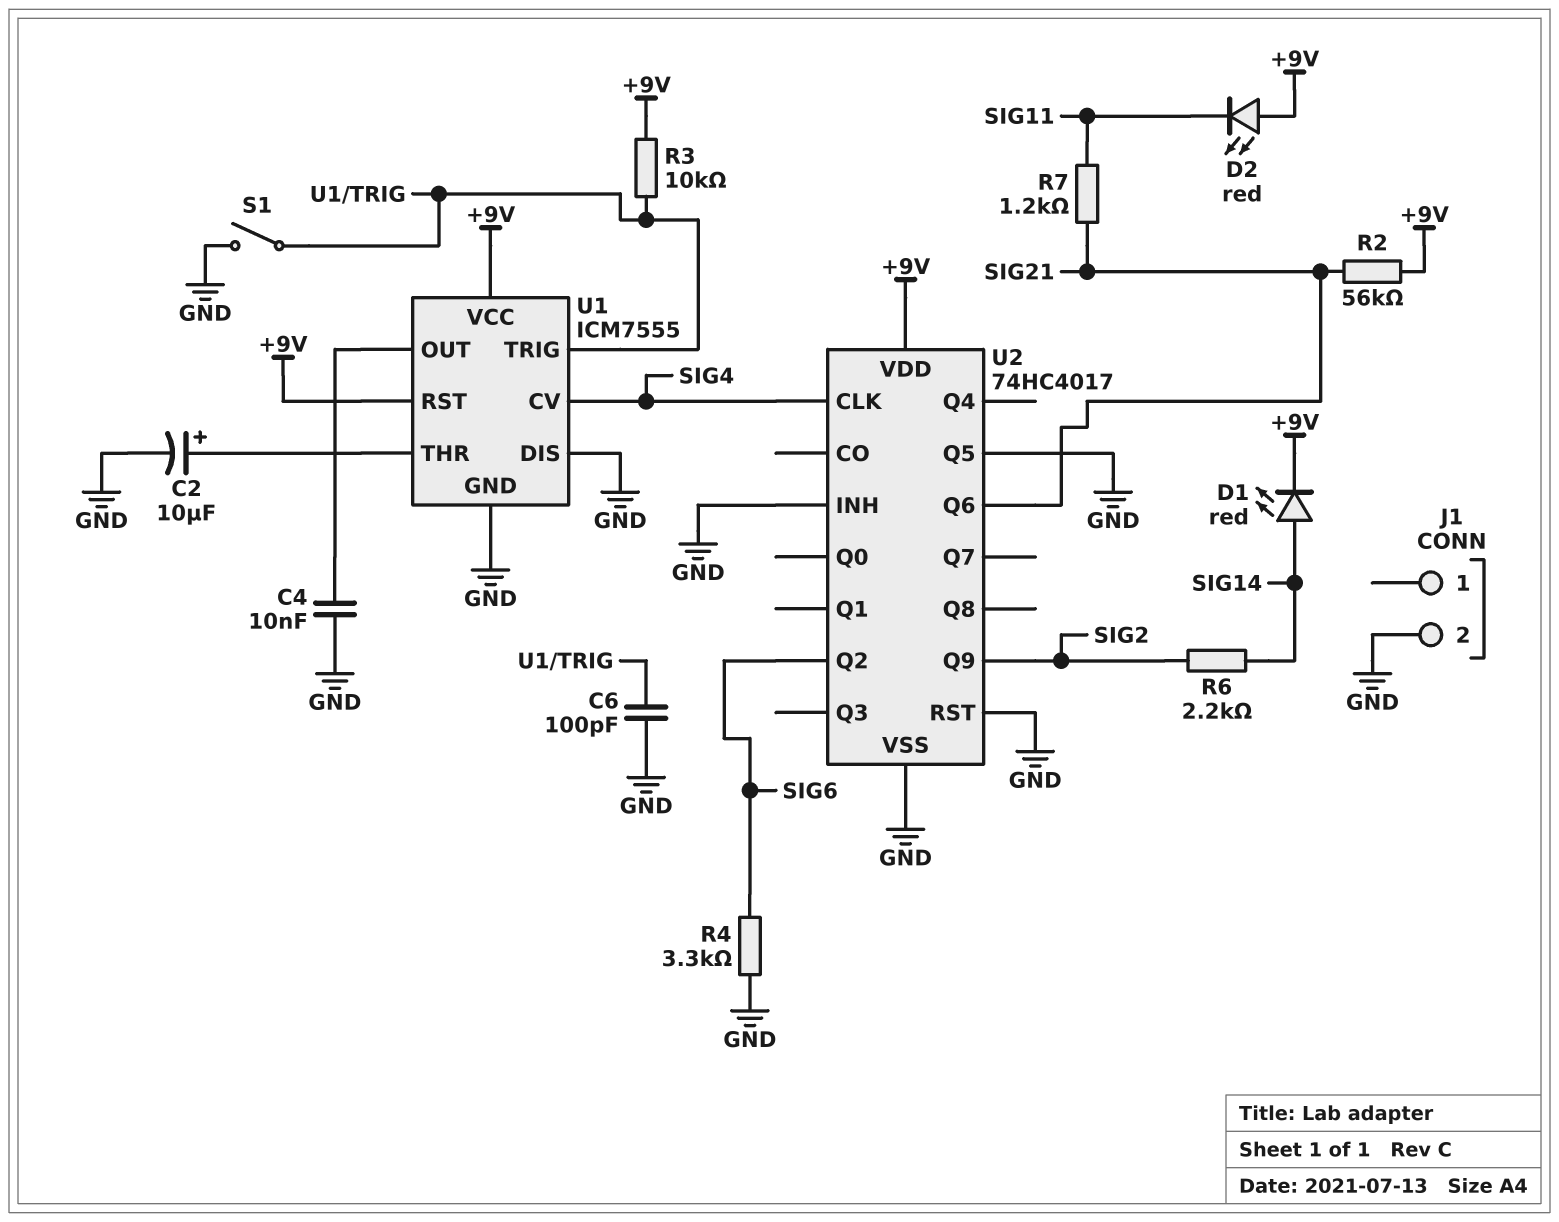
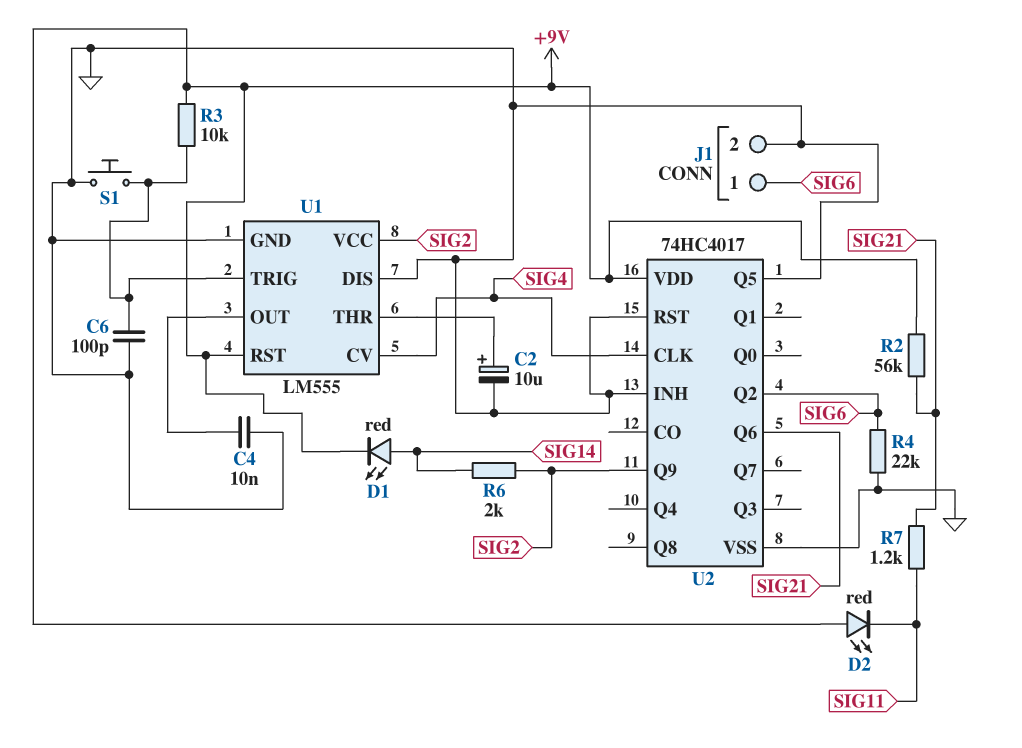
J1 pin 1: none -> SIG6
R4: 3.3k (GND, SIG6) -> 22k (GND, SIG6)
R6: 2.2k (SIG2, SIG14) -> 2k (SIG2, SIG14)
S1: switch (GND, U1/TRIG) -> button (GND, U1/TRIG)
U1: ICM7555 -> LM555
U1 pin VCC: +9V -> SIG2

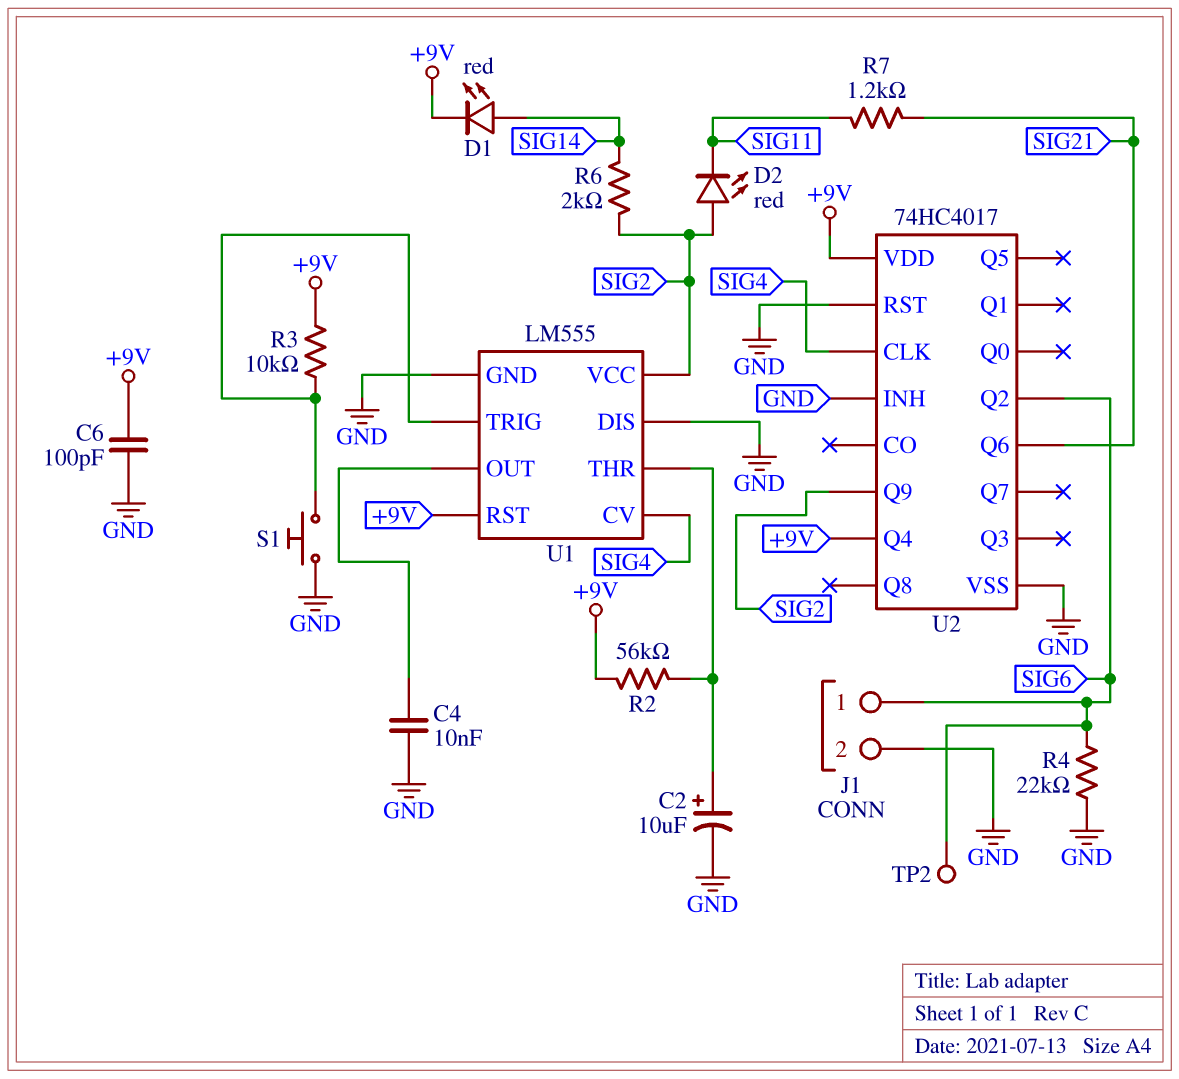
C6: 100pF (GND, U1/TRIG) -> 100pF (+9V, GND)
D2: LED red (A +9V, K SIG11) -> LED red (A SIG2, K SIG11)
R2: 56k (+9V, SIG21) -> 56k (+9V, U1/THR)
TP2: none -> test point (SIG6)
U2 pin Q4: none -> +9V
U2 pin Q5: GND -> none

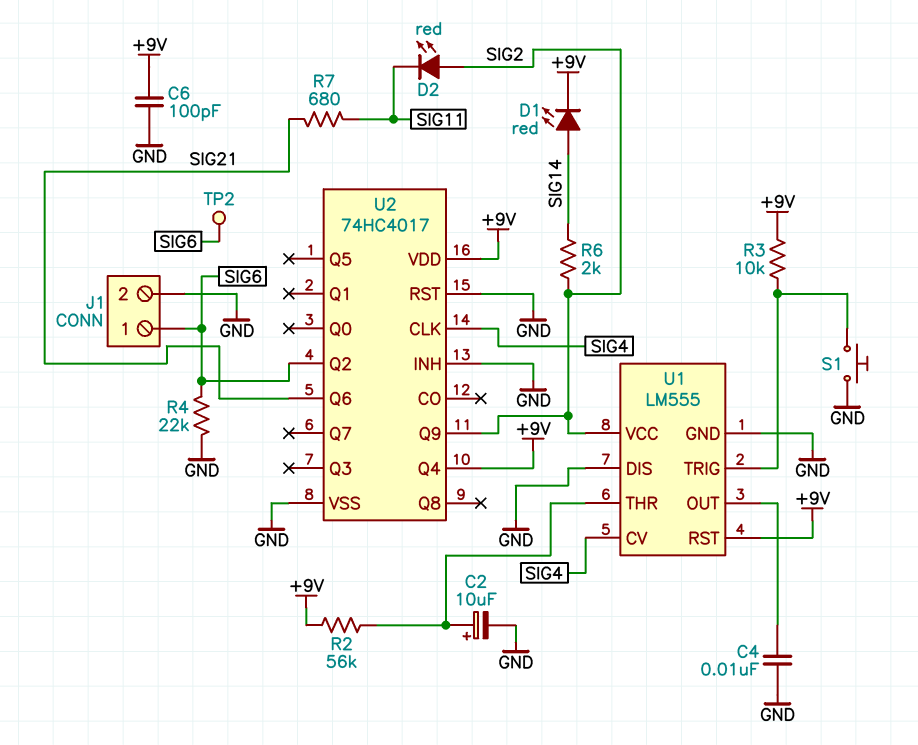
R7: 1.2k (SIG11, SIG21) -> 680 (SIG11, SIG21)

